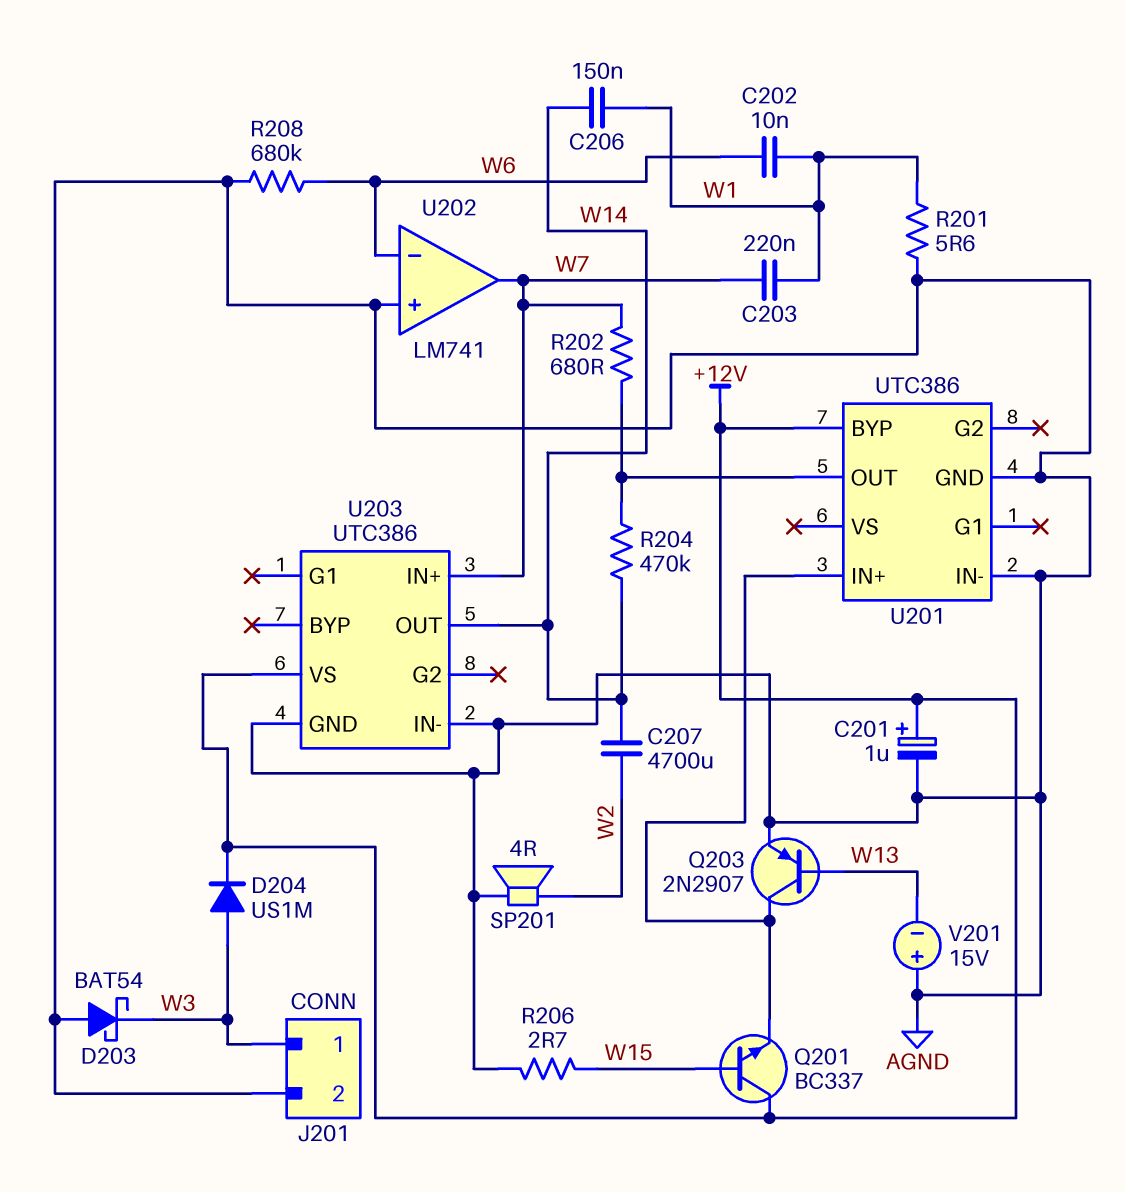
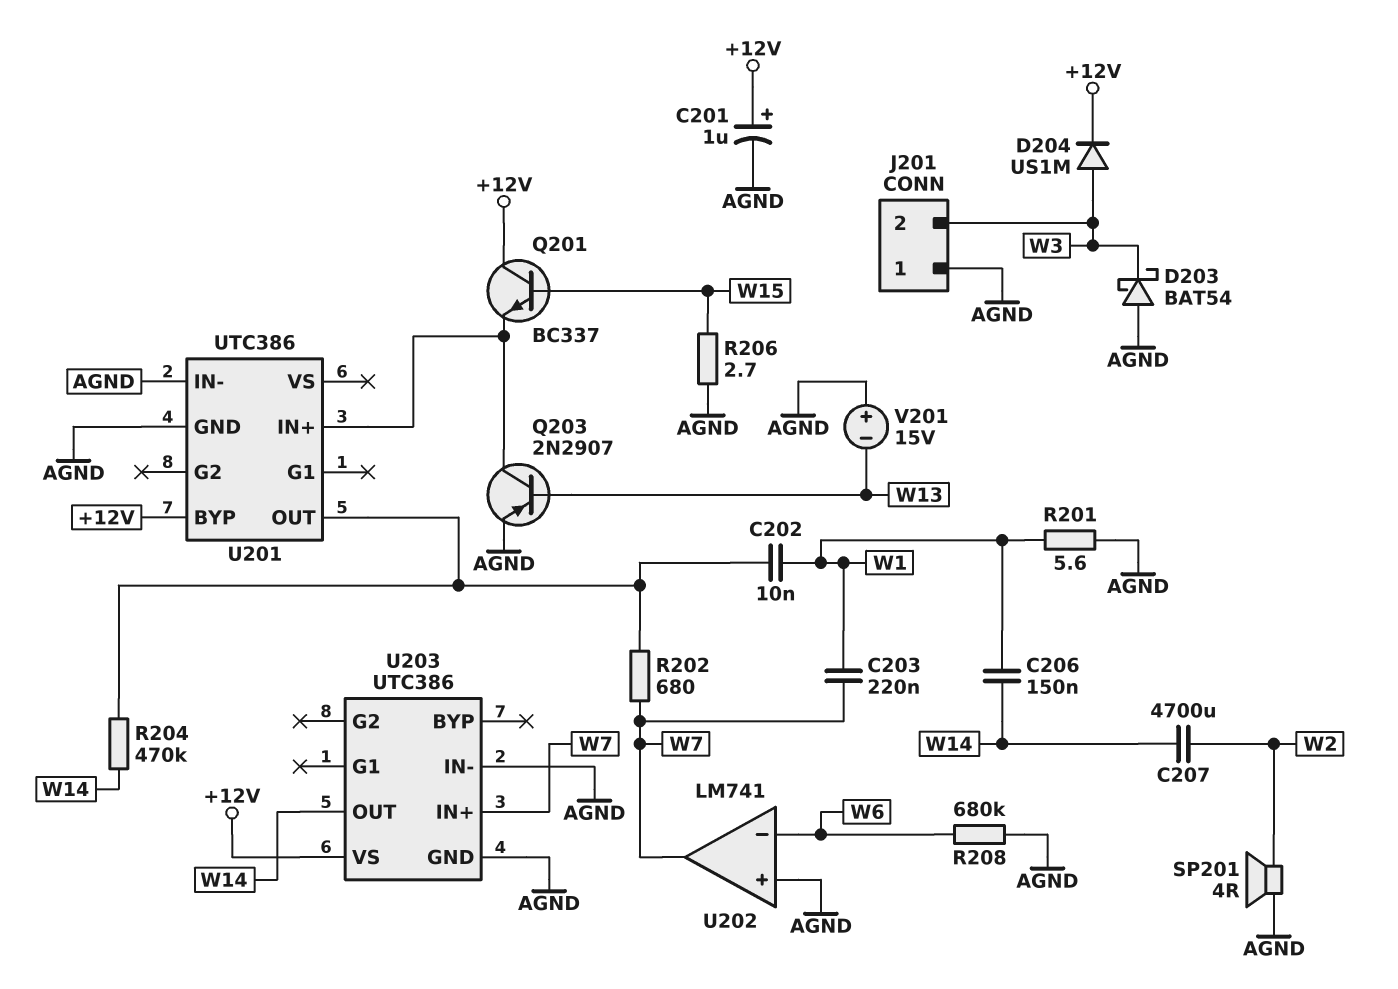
C202: 10nF (W1, W6) -> 10nF (U201/OUT, W1)
J201 pin 1: W3 -> AGND
J201 pin 2: AGND -> W3

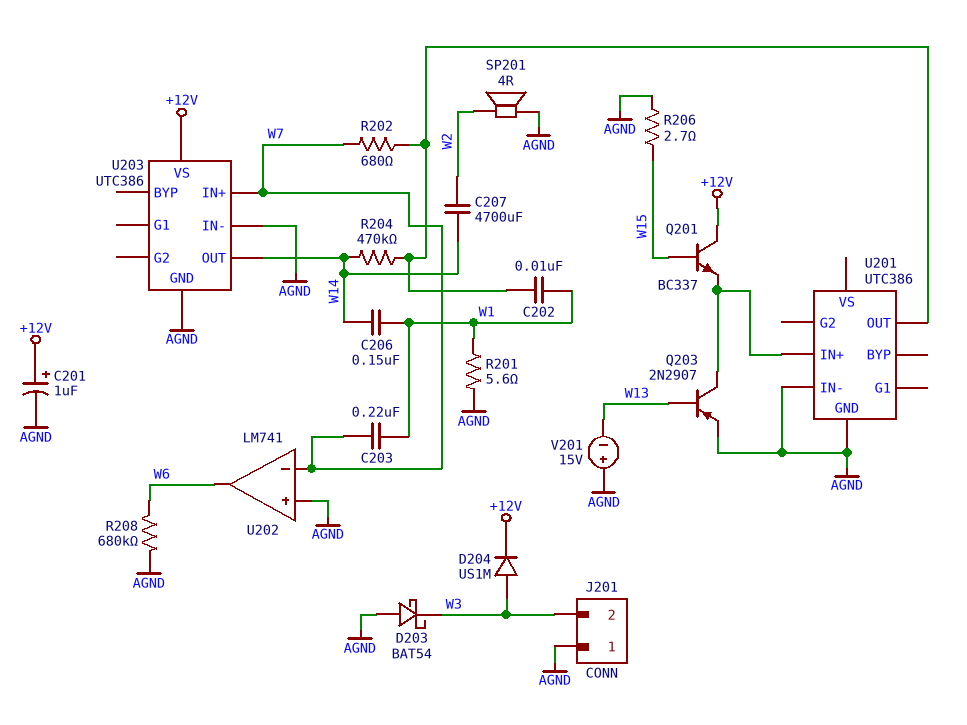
U201 pin BYP: +12V -> none
U202 pin in-: W6 -> W7
U202 pin out: W7 -> W6

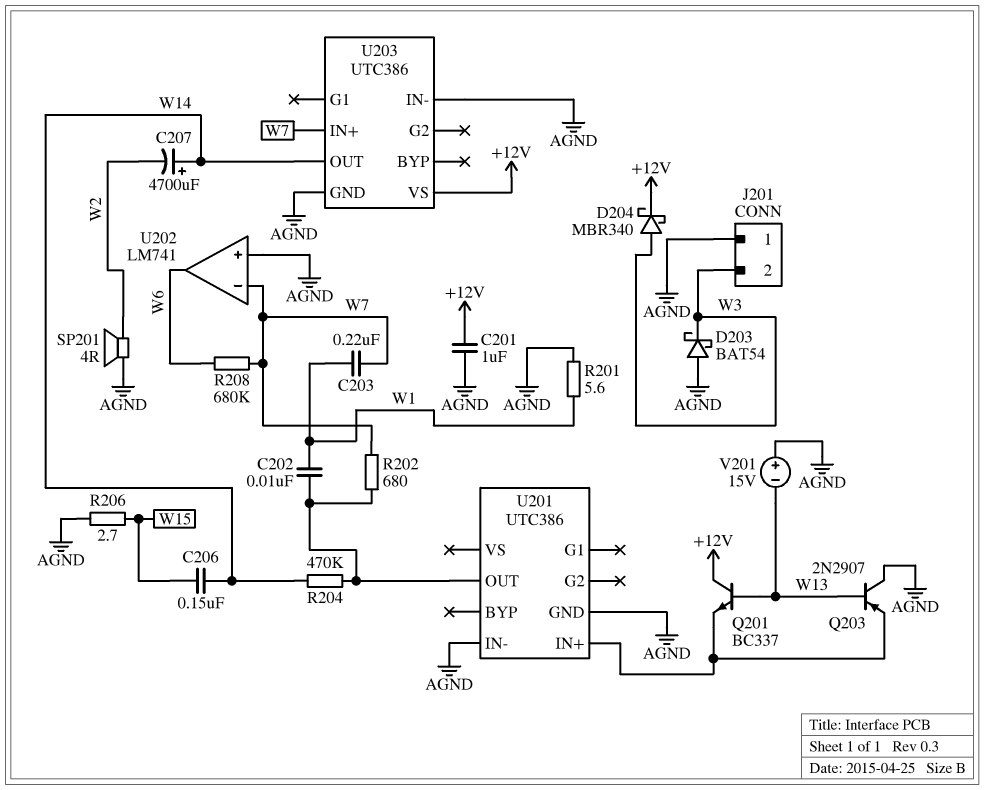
C201: 1uF (plus +12V, minus AGND) -> 1uF (+12V, AGND)
C206: 150nF (W1, W14) -> 150nF (W14, W15)
C207: 4700uF (W2, W14) -> 4700uF (plus W14, minus W2)
D204: diode US1M (A W3, K +12V) -> schottky MBR340 (A W3, K +12V)
Q201: NPN BC337 (B W15, C +12V, E U201/IN+) -> NPN BC337 (B W13, C +12V, E U201/IN+)
Q203: PNP 2N2907 (B W13, C U201/IN+, E AGND) -> PNP 2N2907 (B W13, C AGND, E U201/IN+)
R208: 680k (AGND, W6) -> 680k (W6, W7)

